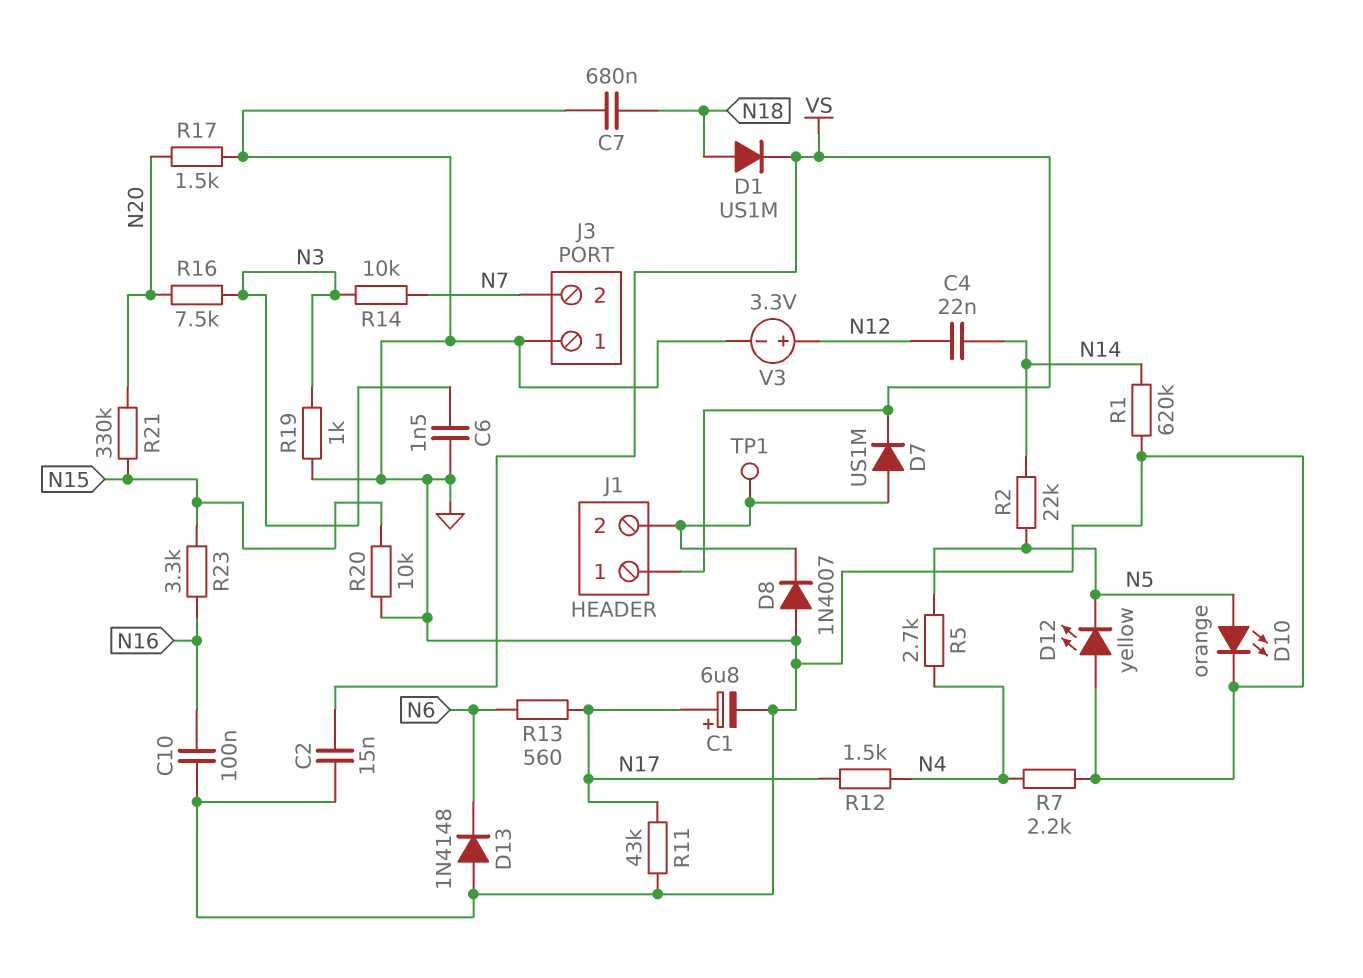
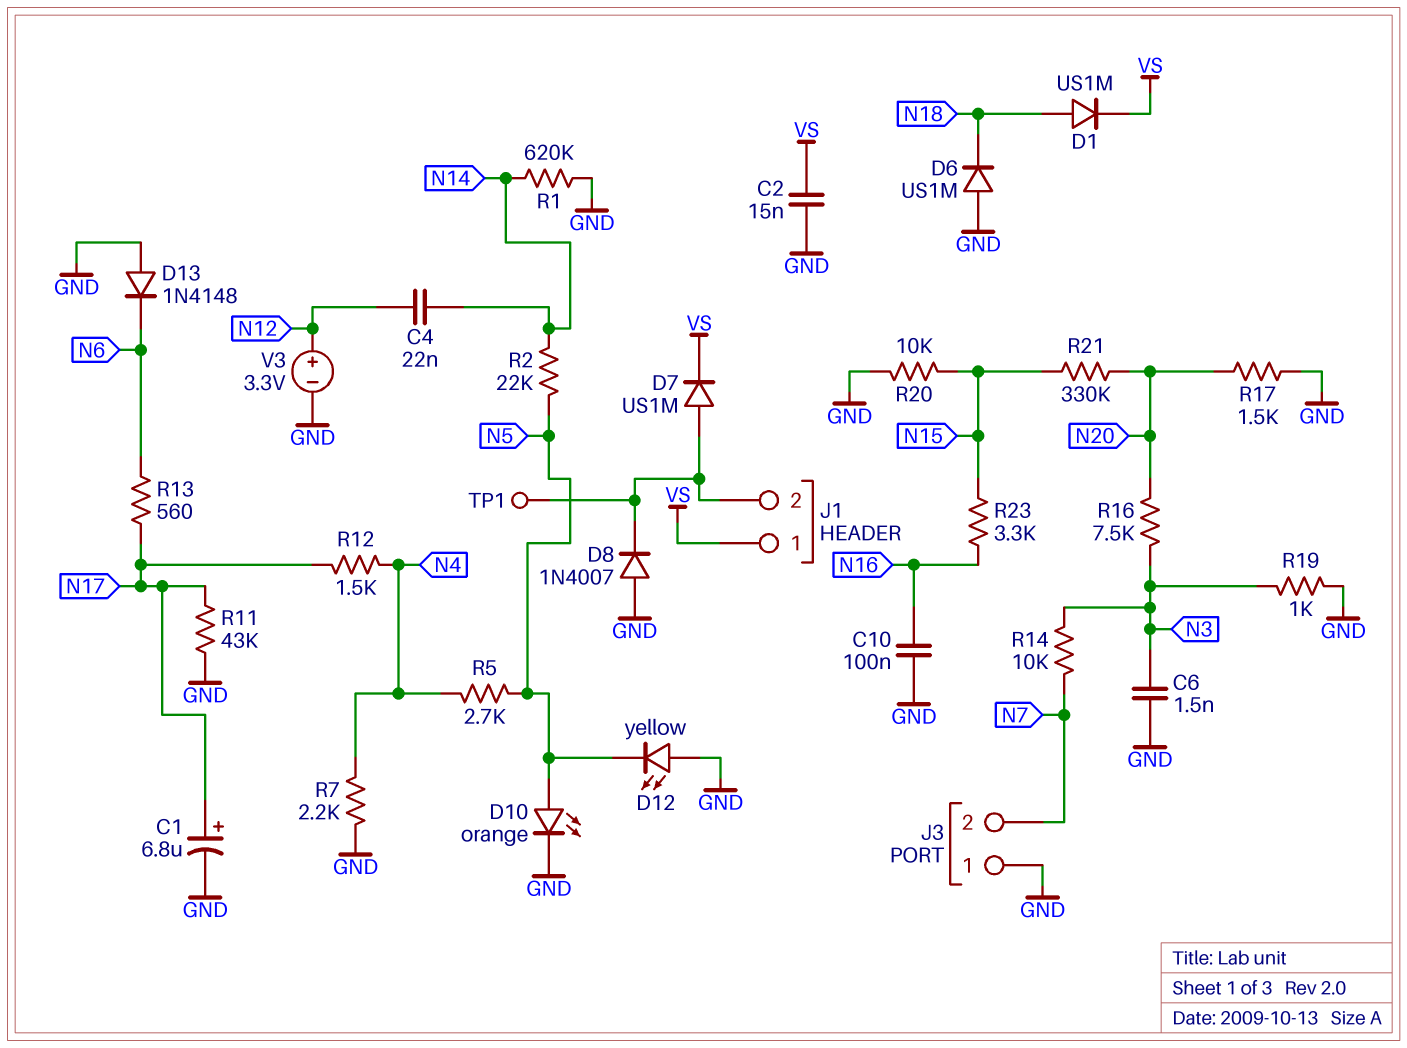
C7: 680nF (GND, N18) -> none
D6: none -> diode US1M (A GND, K N18)

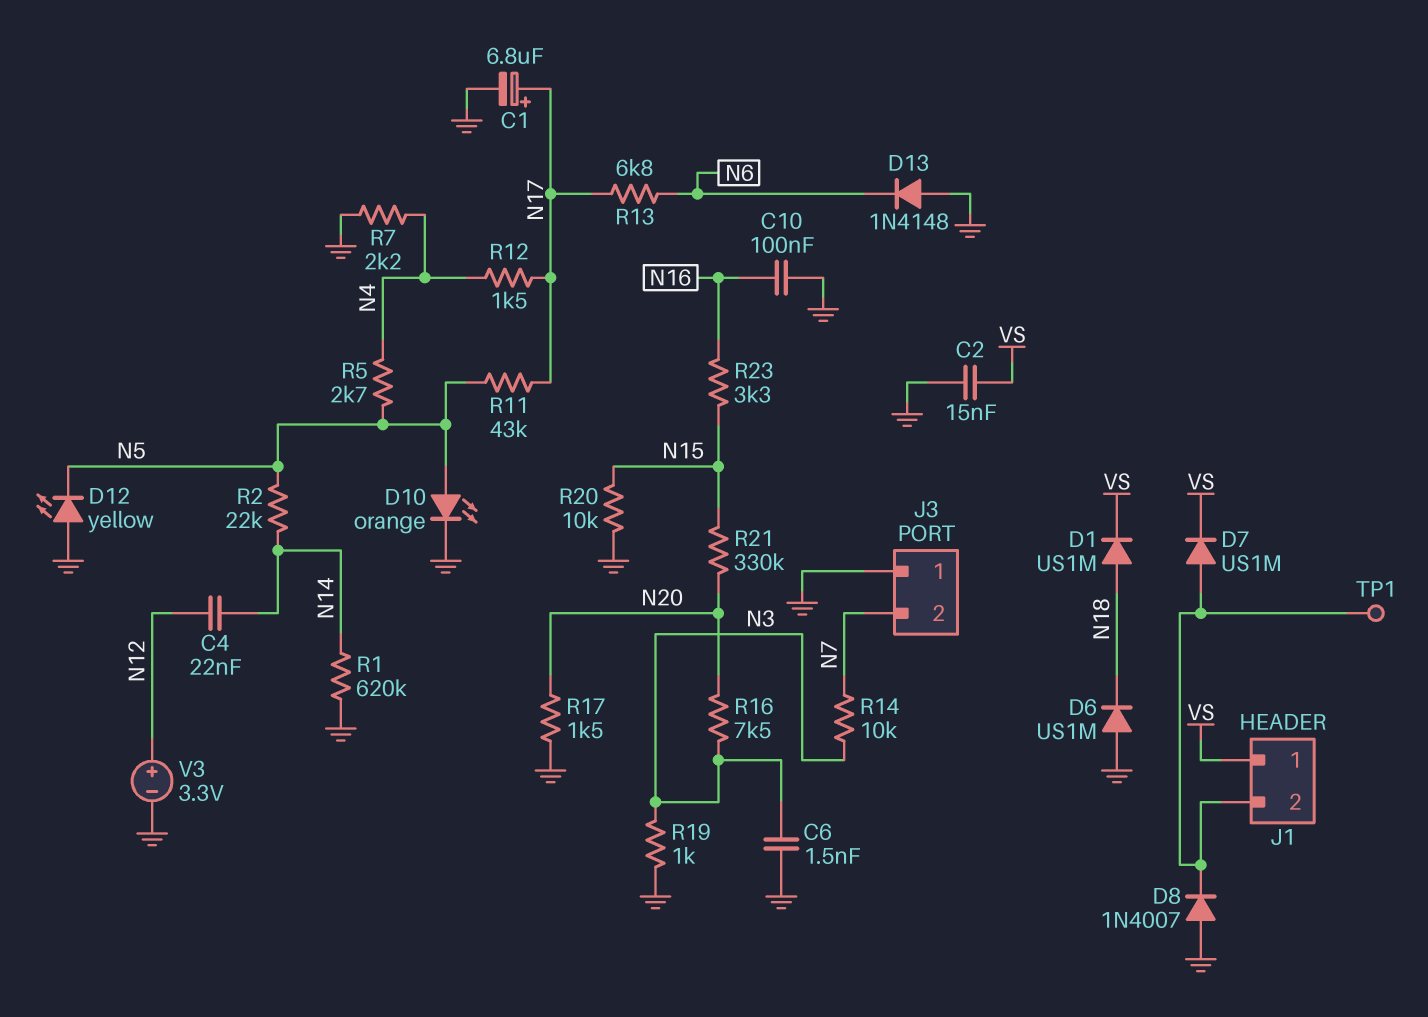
R11: 43k (GND, N17) -> 43k (N5, N17)
R13: 560 (N6, N17) -> 6.8k (N6, N17)

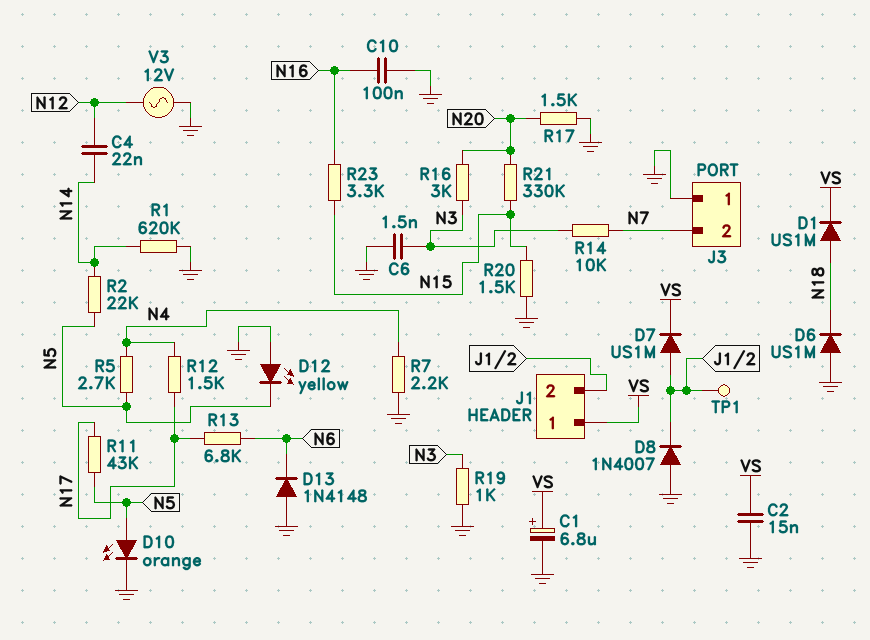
C1: 6.8uF (plus N17, minus GND) -> 6.8uF (plus VS, minus GND)
R16: 7.5k (N3, N20) -> 3k (N3, N20)
R20: 10k (GND, N15) -> 1.5k (GND, N15)
V3: 3.3V (plus N12, minus GND) -> AC 12V (GND, N12)

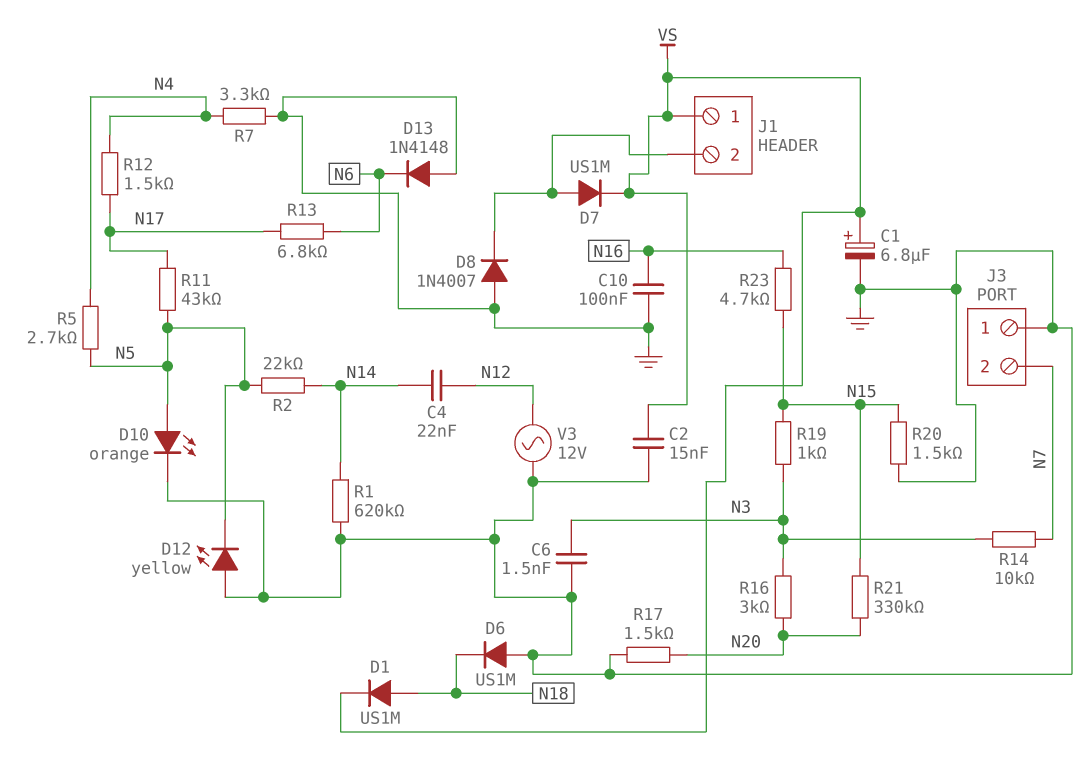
R7: 2.2k (GND, N4) -> 3.3k (GND, N4)
R19: 1k (GND, N3) -> 1k (N3, N15)
R23: 3.3k (N15, N16) -> 4.7k (N15, N16)
TP1: test point (J1/2) -> none

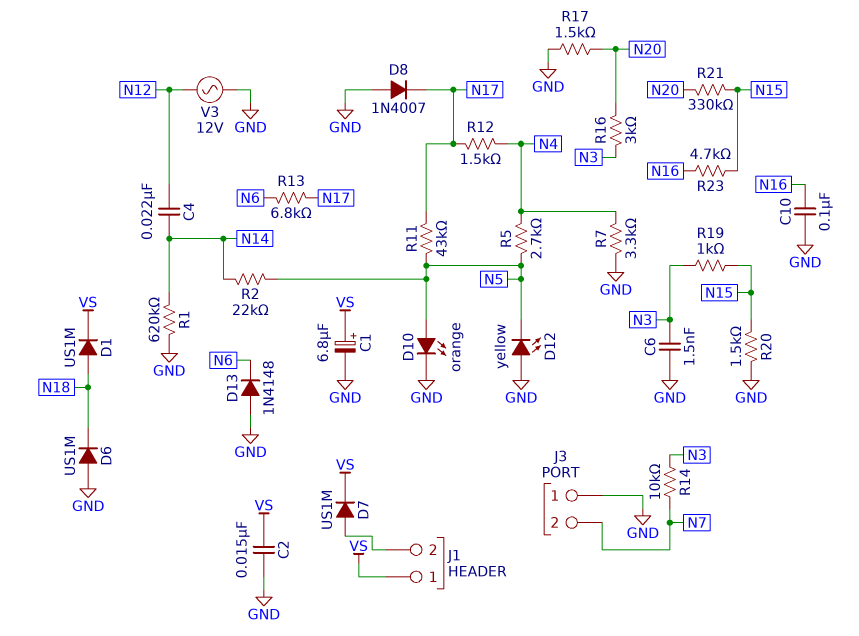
D8: diode 1N4007 (A GND, K J1/2) -> diode 1N4007 (A GND, K N17)

